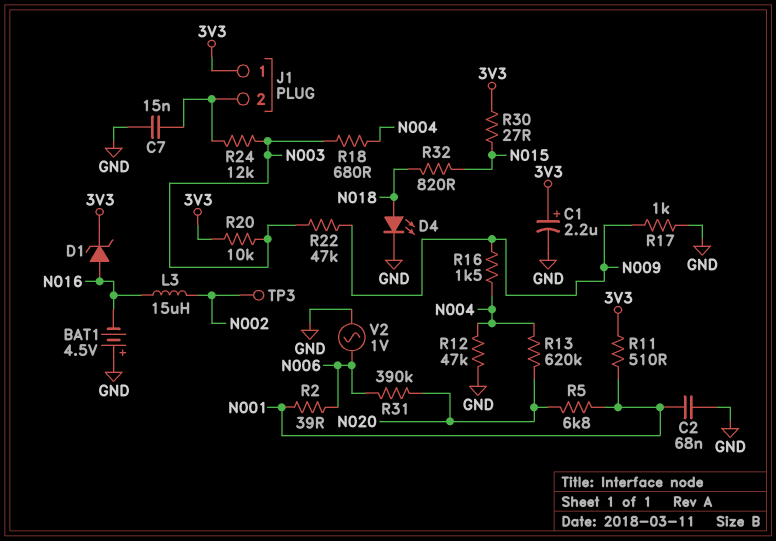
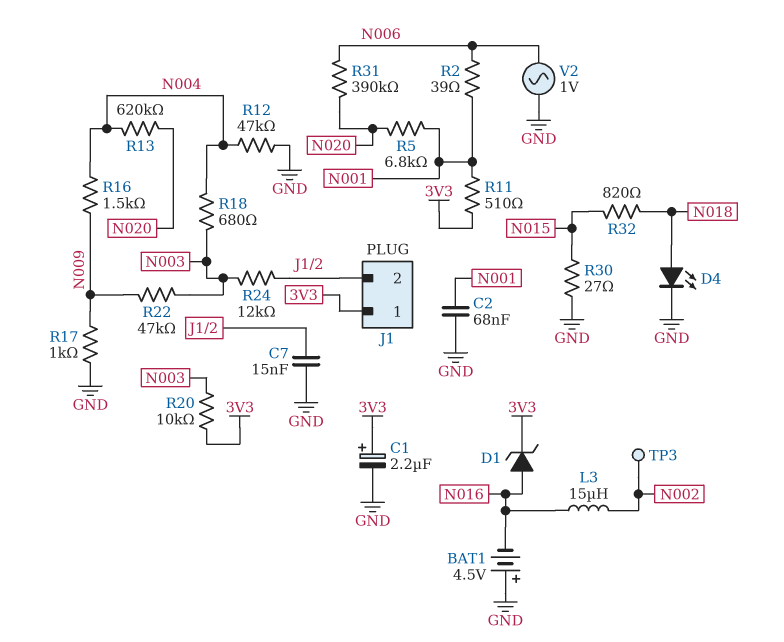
R30: 27 (3V3, N015) -> 27 (GND, N015)

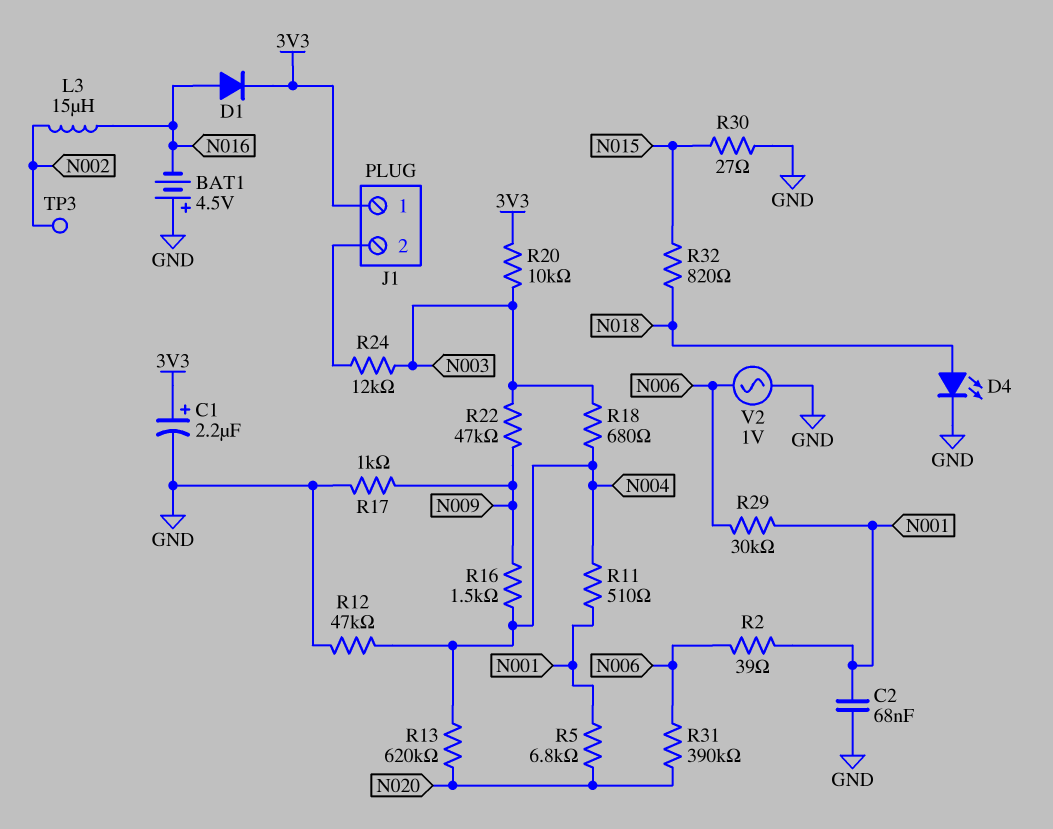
C7: 15nF (GND, J1/2) -> none
D1: zener (A N016, K 3V3) -> diode (A N016, K 3V3)
R11: 510 (3V3, N001) -> 510 (N001, N004)
R29: none -> 30k (N001, N006)

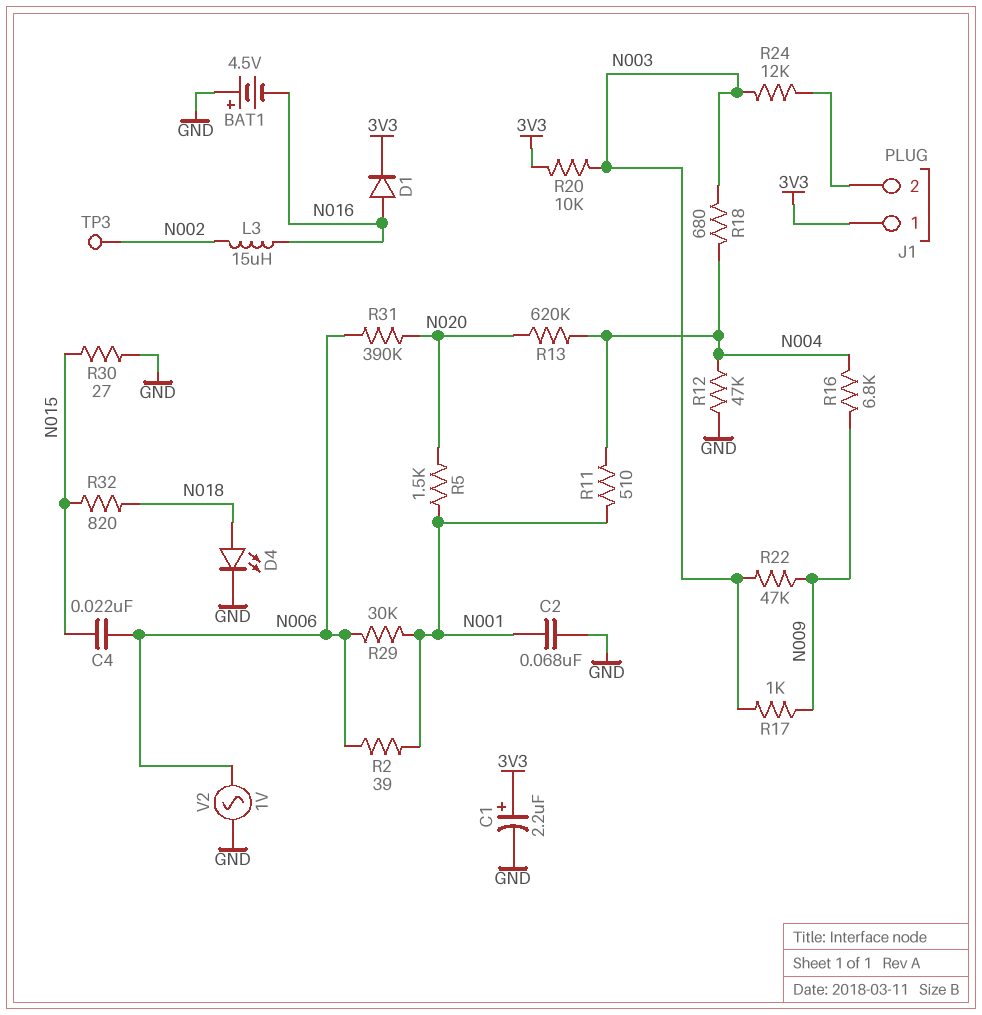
C4: none -> 22nF (N006, N015)
R5: 6.8k (N001, N020) -> 1.5k (N001, N020)
R16: 1.5k (N004, N009) -> 6.8k (N004, N009)
R17: 1k (GND, N009) -> 1k (N003, N009)

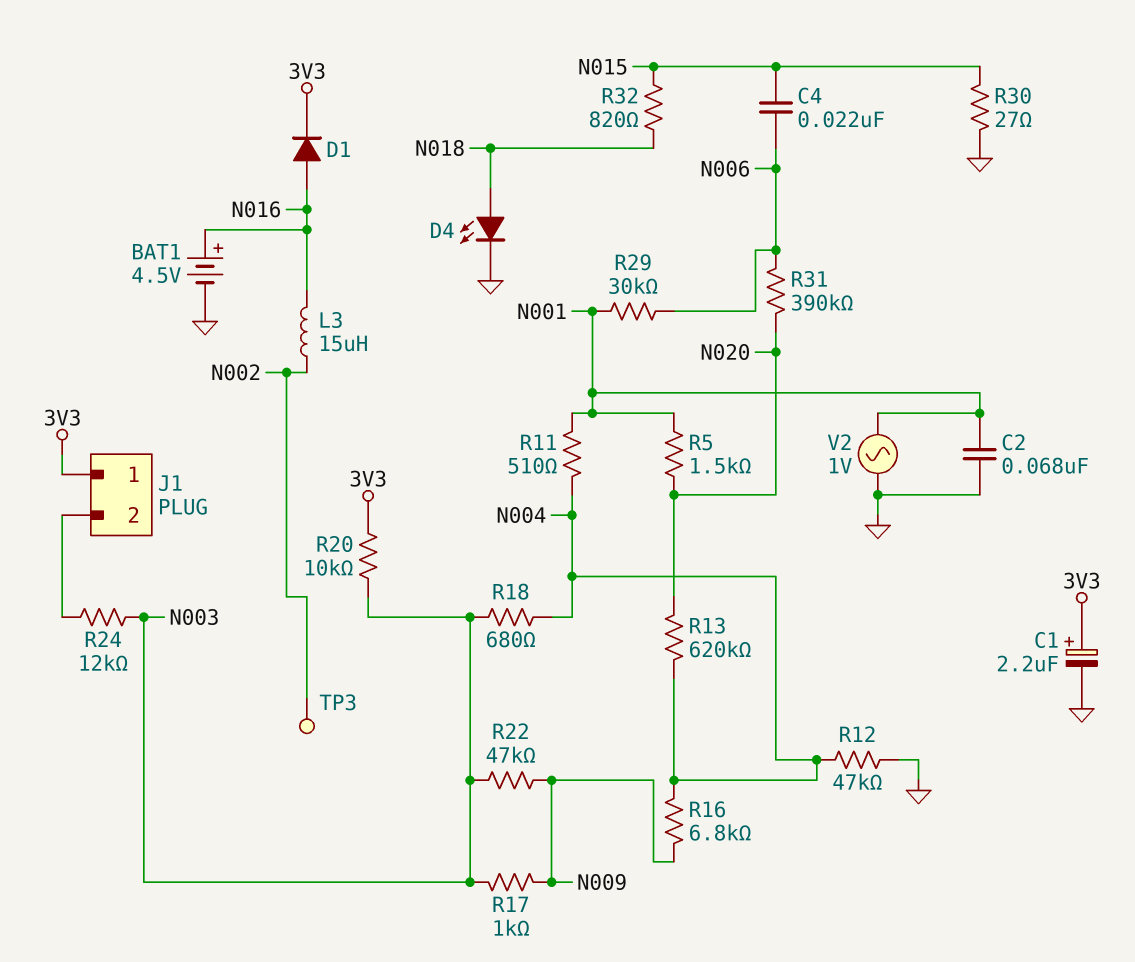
BAT1: 4.5V (plus GND, minus N016) -> 4.5V (plus N016, minus GND)
R2: 39 (N001, N006) -> none
V2: AC 1V (GND, N006) -> AC 1V (GND, N001)

